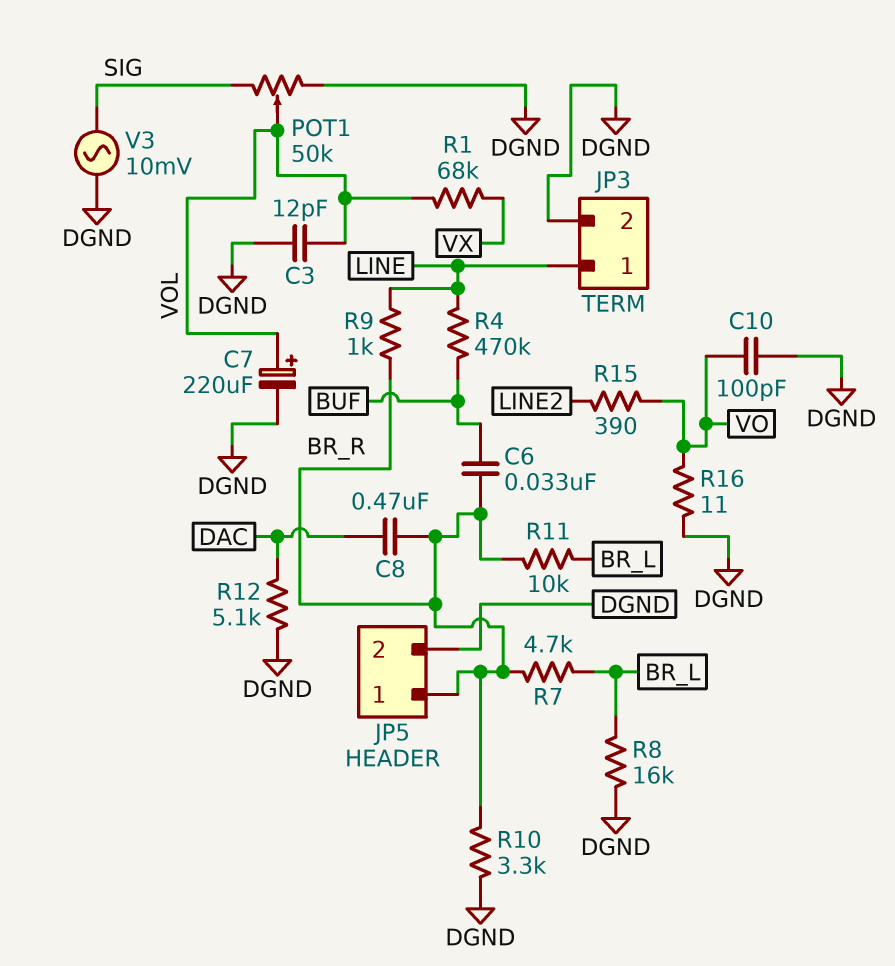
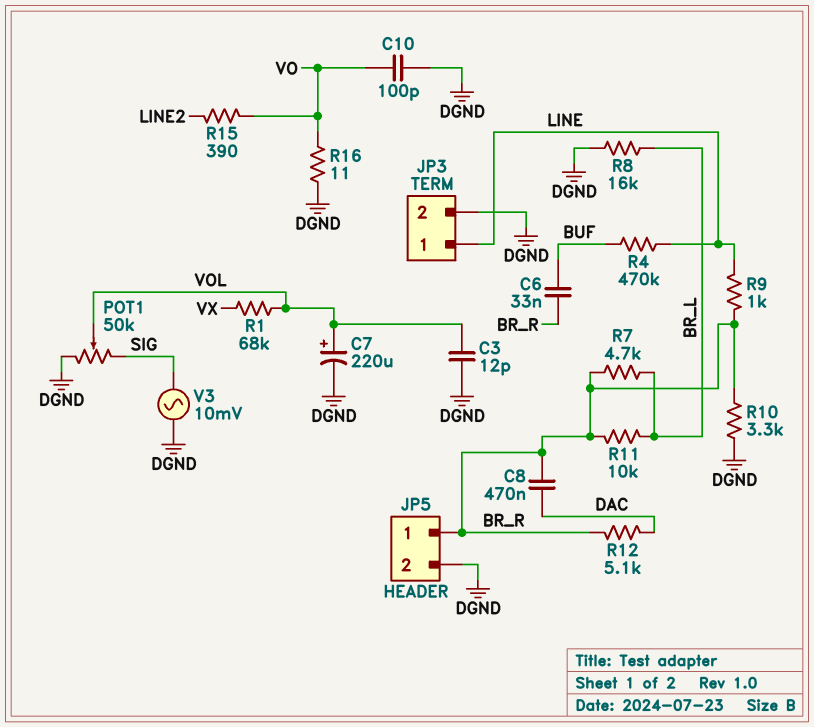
R12: 5.1k (DAC, DGND) -> 5.1k (BR_R, DAC)

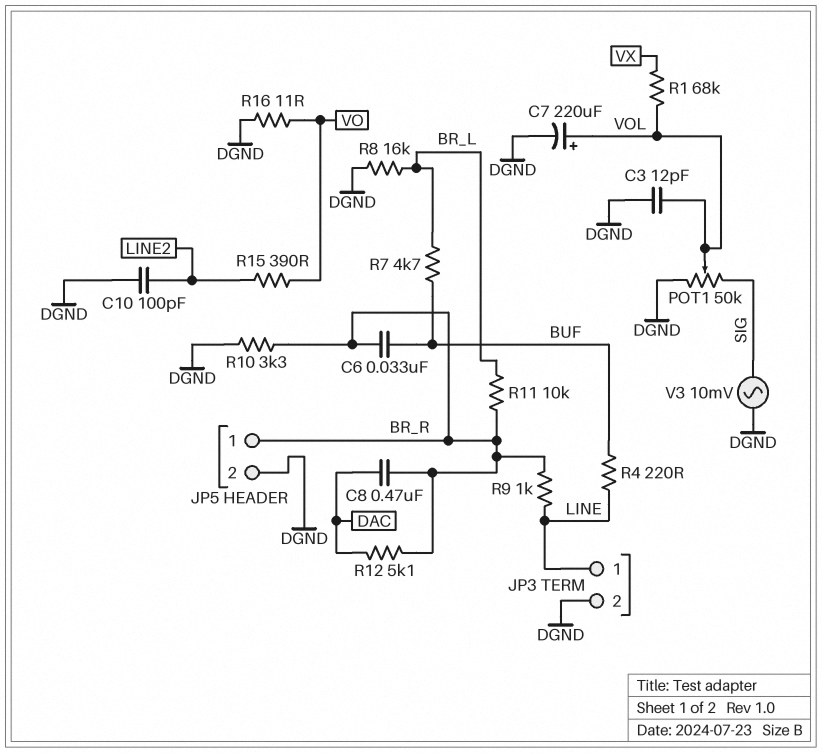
C10: 100pF (DGND, VO) -> 100pF (DGND, LINE2)
R4: 470k (BUF, LINE) -> 220 (BUF, LINE)
R7: 4.7k (BR_L, BR_R) -> 4.7k (BR_L, BUF)

